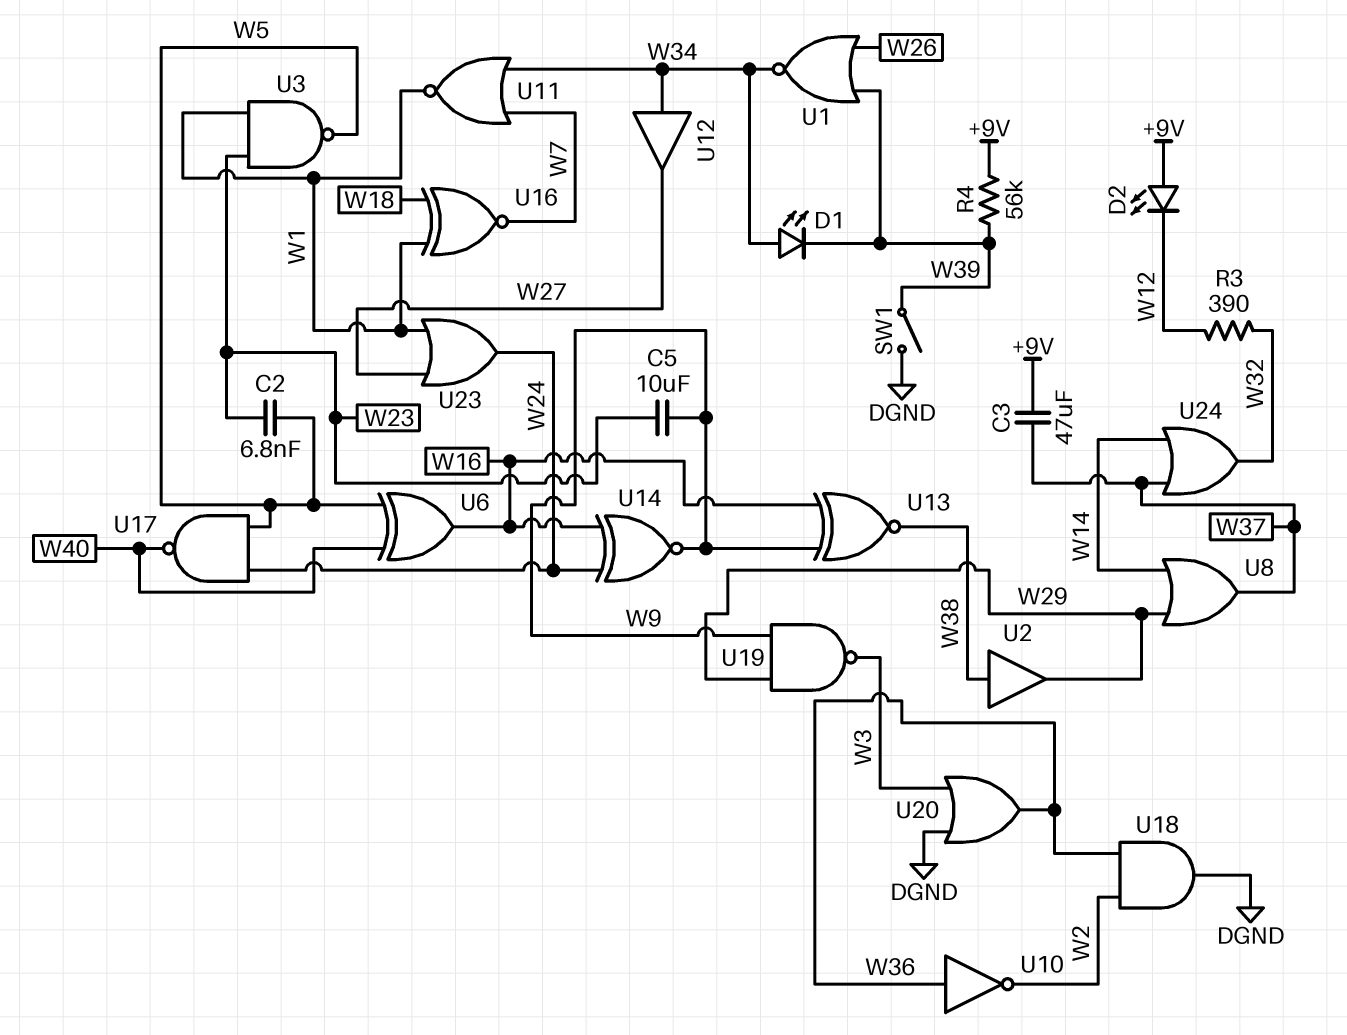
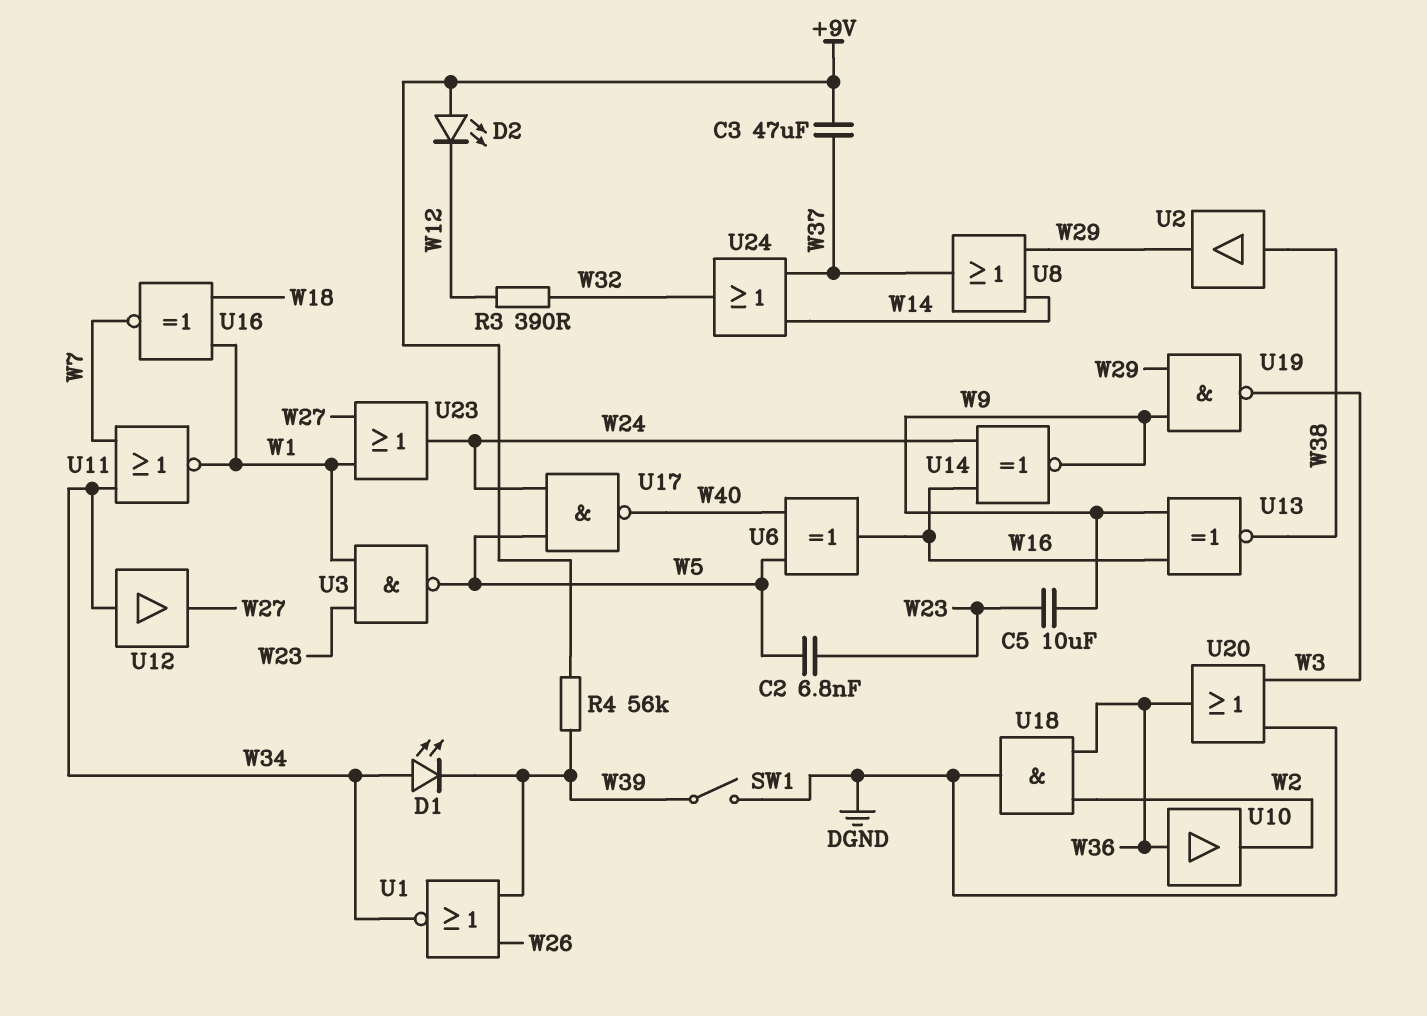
U10: NOT (in W36, out W2) -> buffer (in W36, out W2)

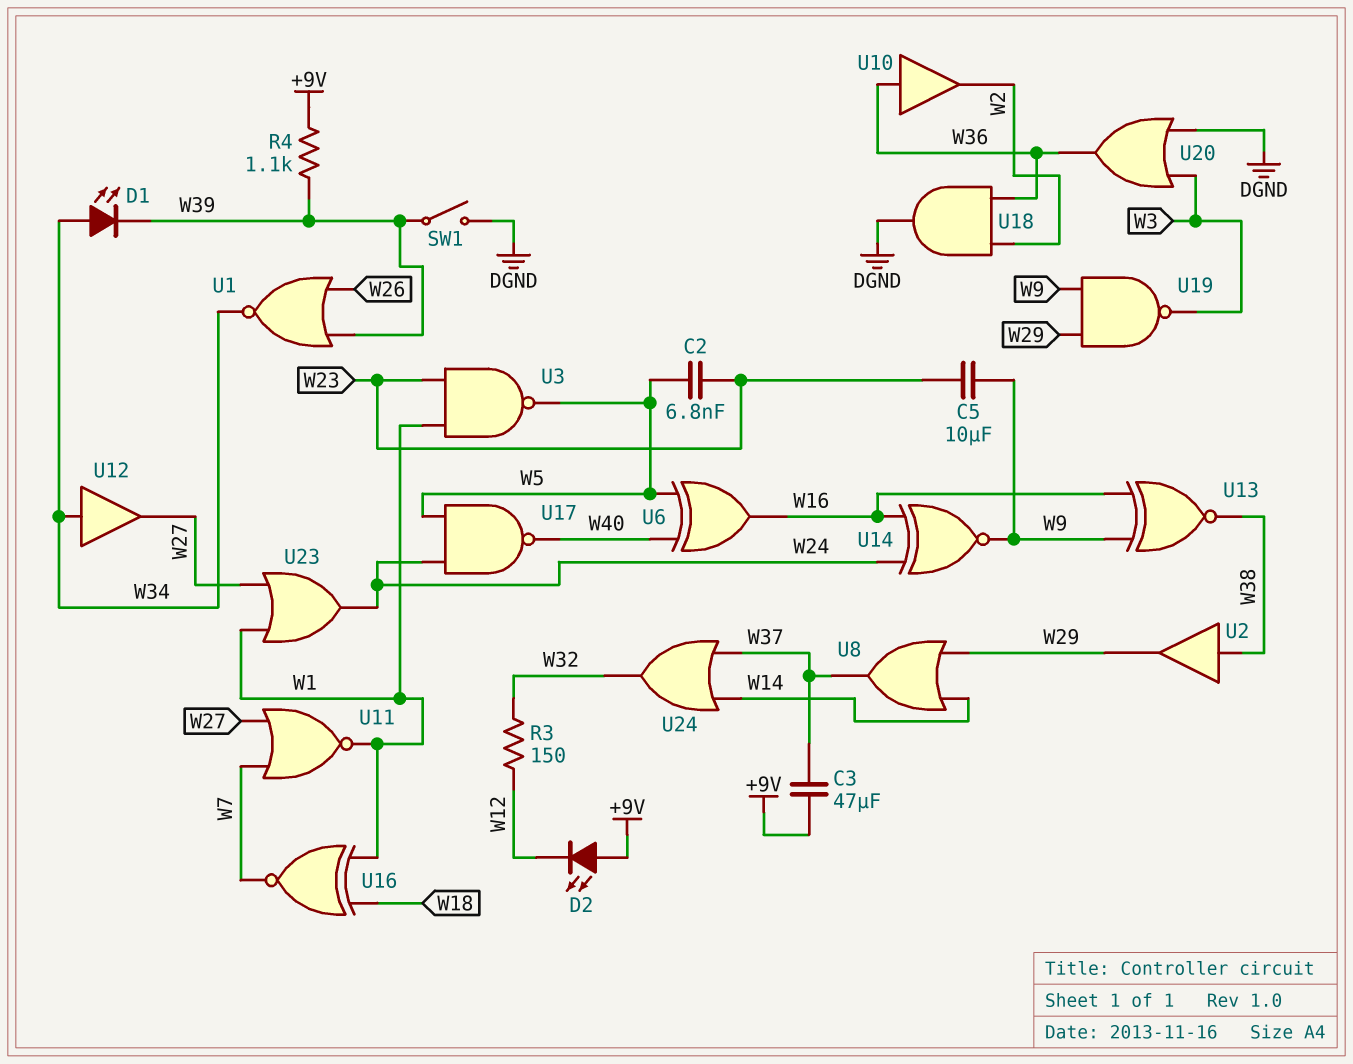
R3: 390 (W12, W32) -> 150 (W12, W32)
R4: 56k (+9V, W39) -> 1.1k (+9V, W39)
U11: NOR (in W7, in W34, out W1) -> NOR (in W7, in W27, out W1)

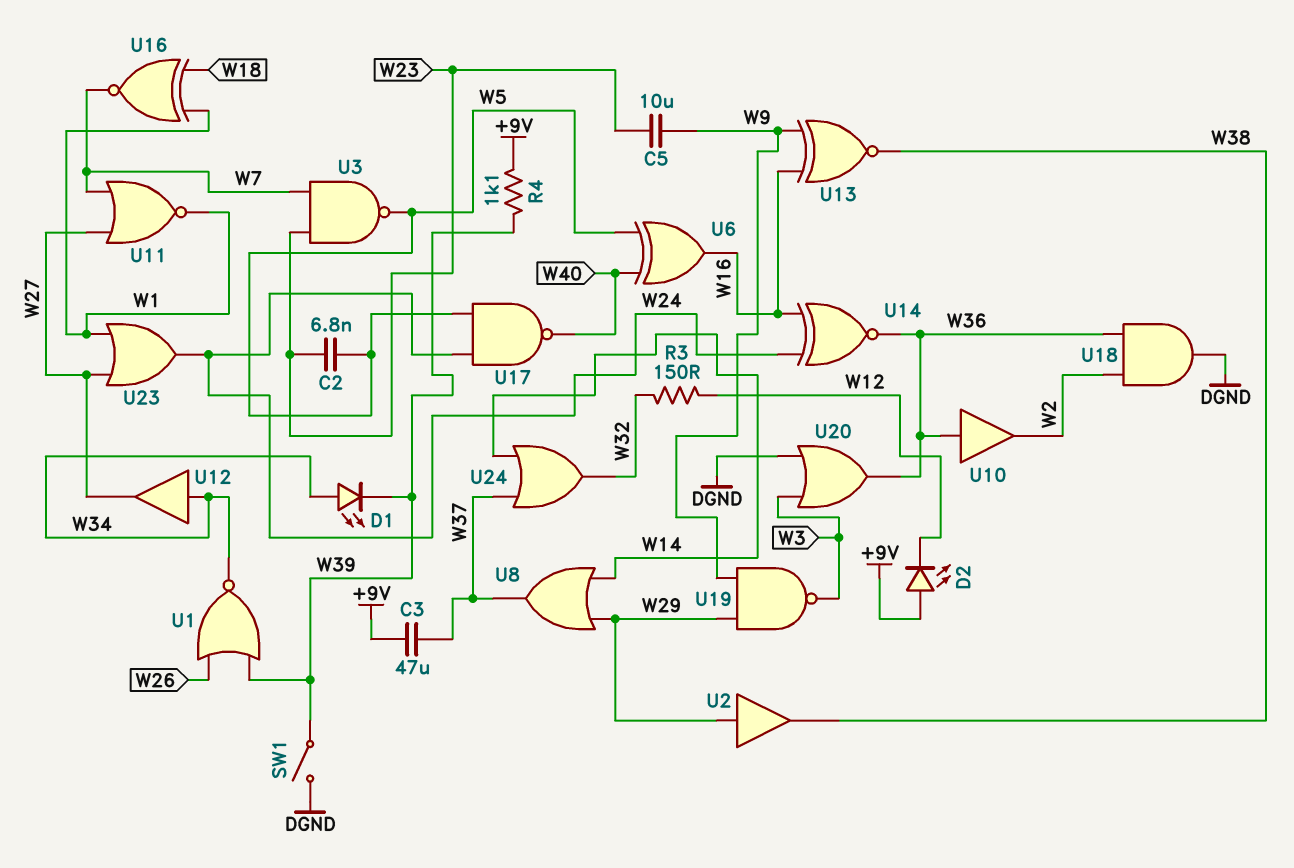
U2: buffer (in W38, out W29) -> buffer (in W29, out W38)
U3: NAND (in W1, in W23, out W5) -> NAND (in W7, in W23, out W5)
U14: XNOR (in W16, in W24, out W9) -> XNOR (in W16, in W24, out W36)

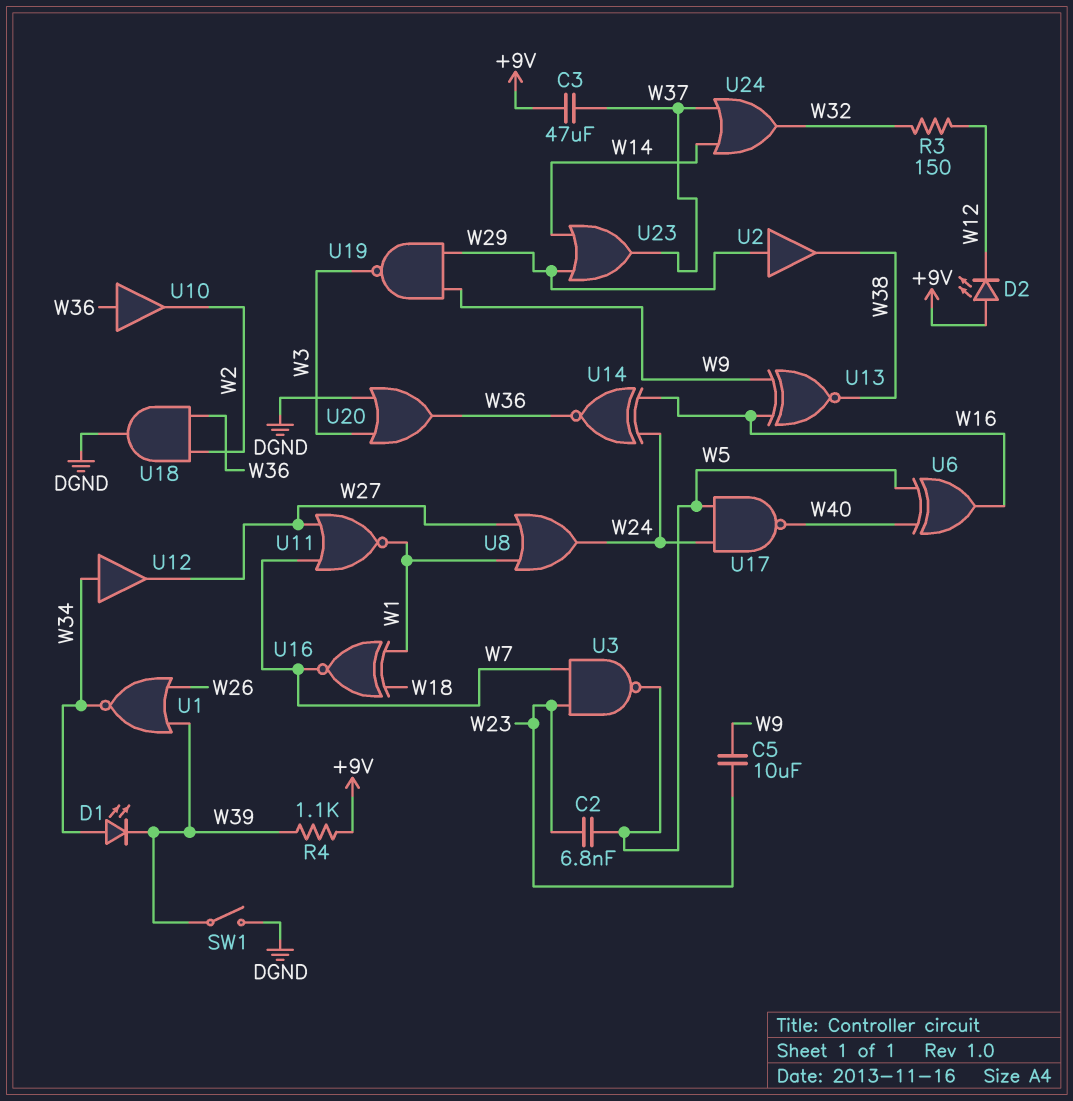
U8: OR (in W14, in W29, out W37) -> OR (in W1, in W27, out W24)
U23: OR (in W1, in W27, out W24) -> OR (in W14, in W29, out W37)

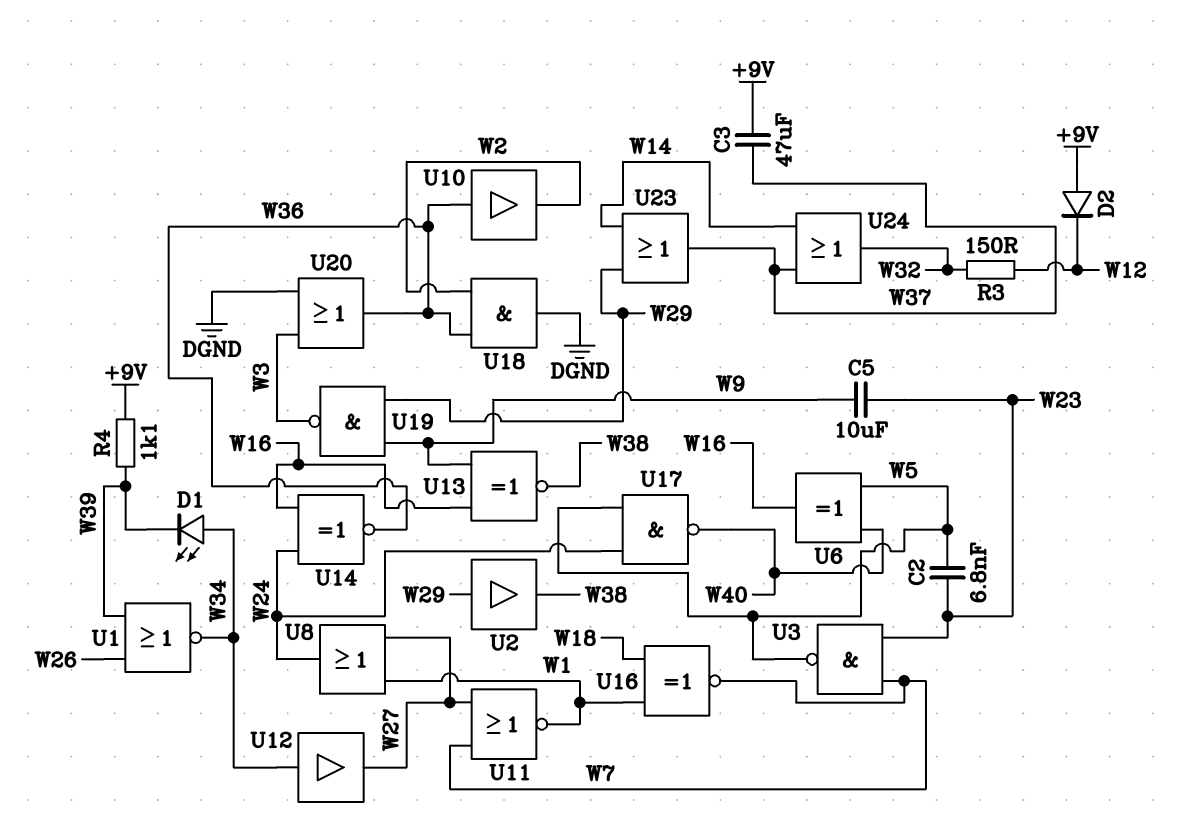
D2: LED (A +9V, K W12) -> diode (A +9V, K W12)
SW1: switch (DGND, W39) -> none

